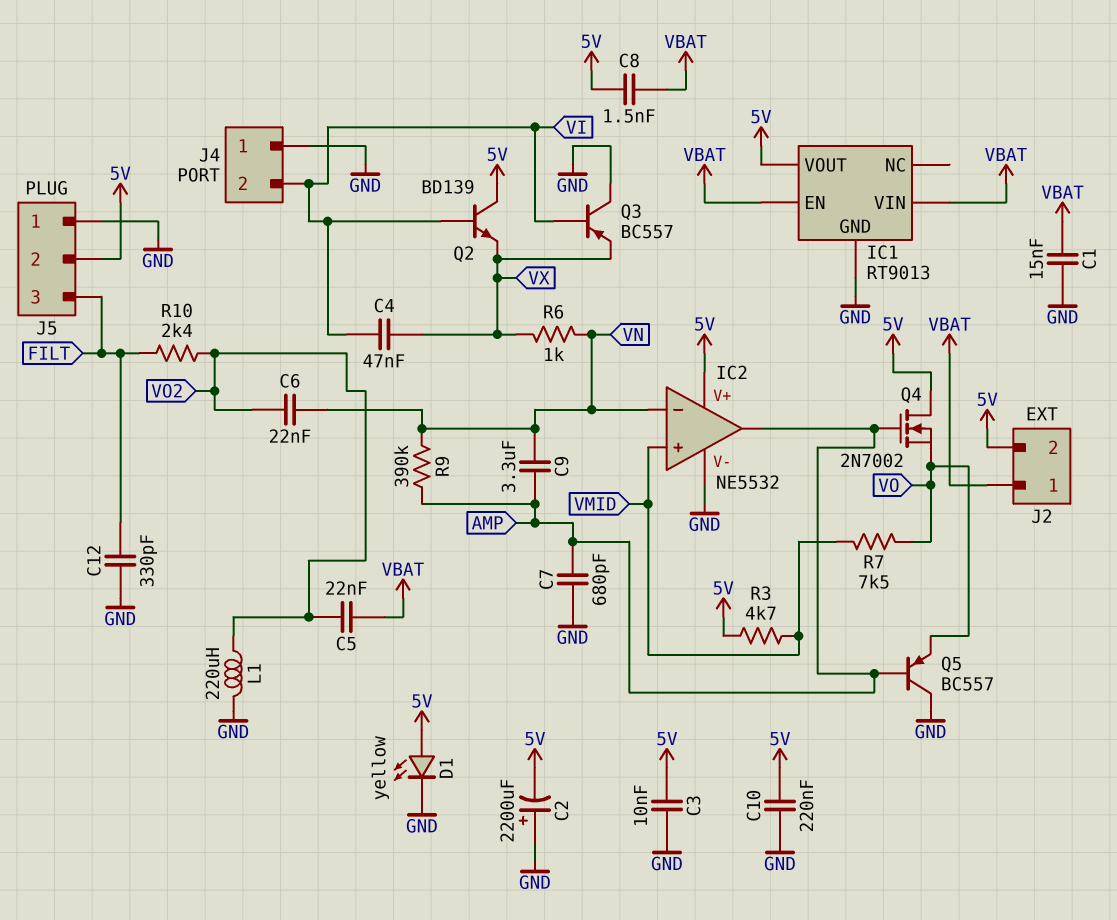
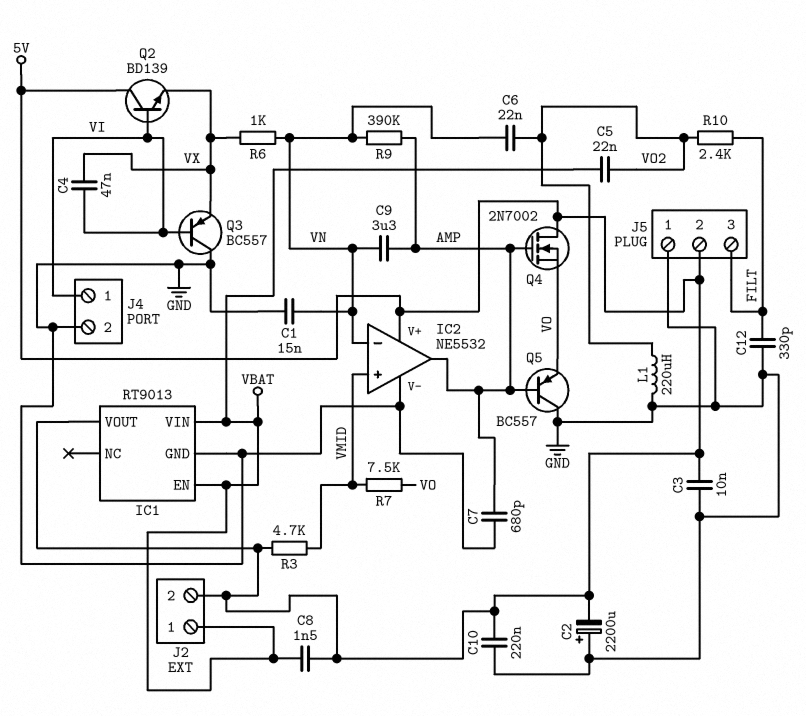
C1: 15nF (GND, VBAT) -> 15nF (GND, VN)
D1: LED yellow (A 5V, K GND) -> none
J4 pin 1: GND -> VI
J4 pin 2: VI -> GND

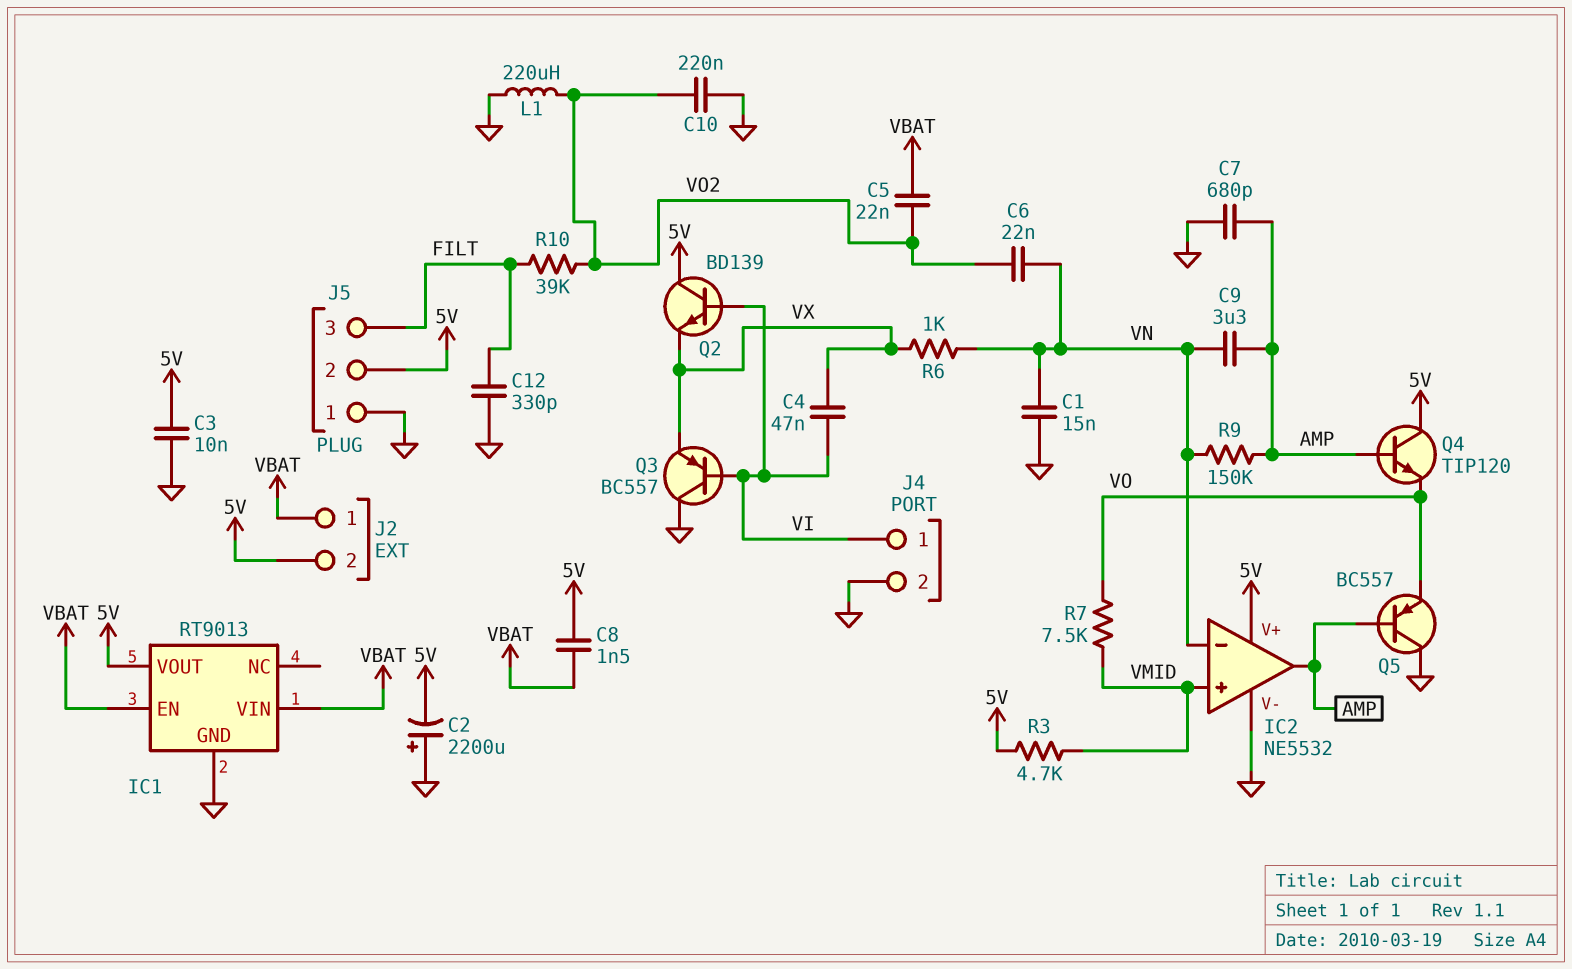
C10: 220nF (5V, GND) -> 220nF (GND, VO2)
Q4: NMOS 2N7002 (G AMP, D 5V, S VO) -> NPN TIP120 (B AMP, C 5V, E VO)
R9: 390k (AMP, VN) -> 150k (AMP, VN)
R10: 2.4k (FILT, VO2) -> 39k (FILT, VO2)

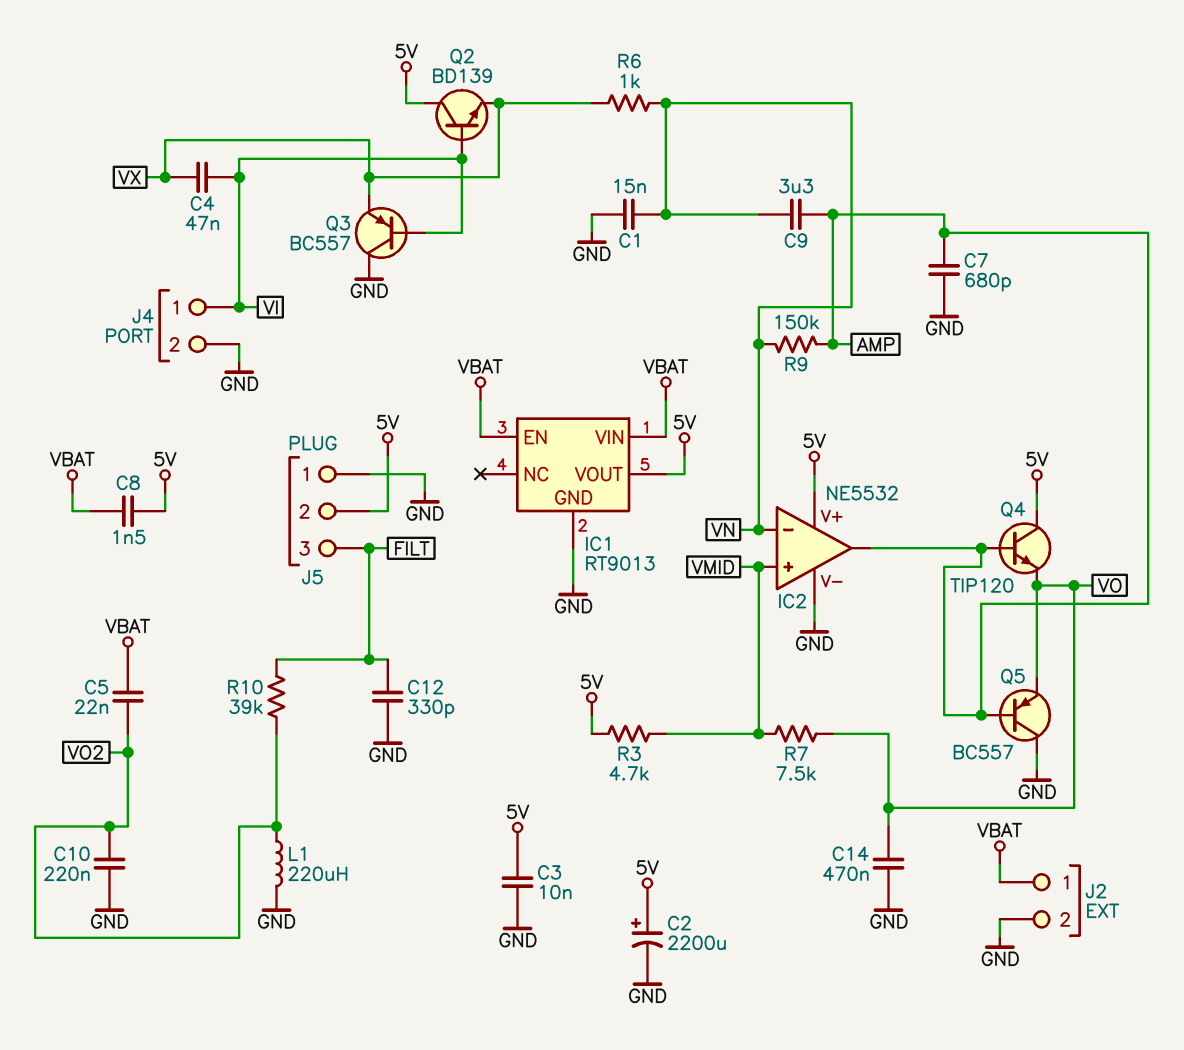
C2: 2200uF (plus GND, minus 5V) -> 2200uF (plus 5V, minus GND)
C6: 22nF (VN, VO2) -> none
C14: none -> 470nF (GND, VO)
J2 pin 2: 5V -> GND

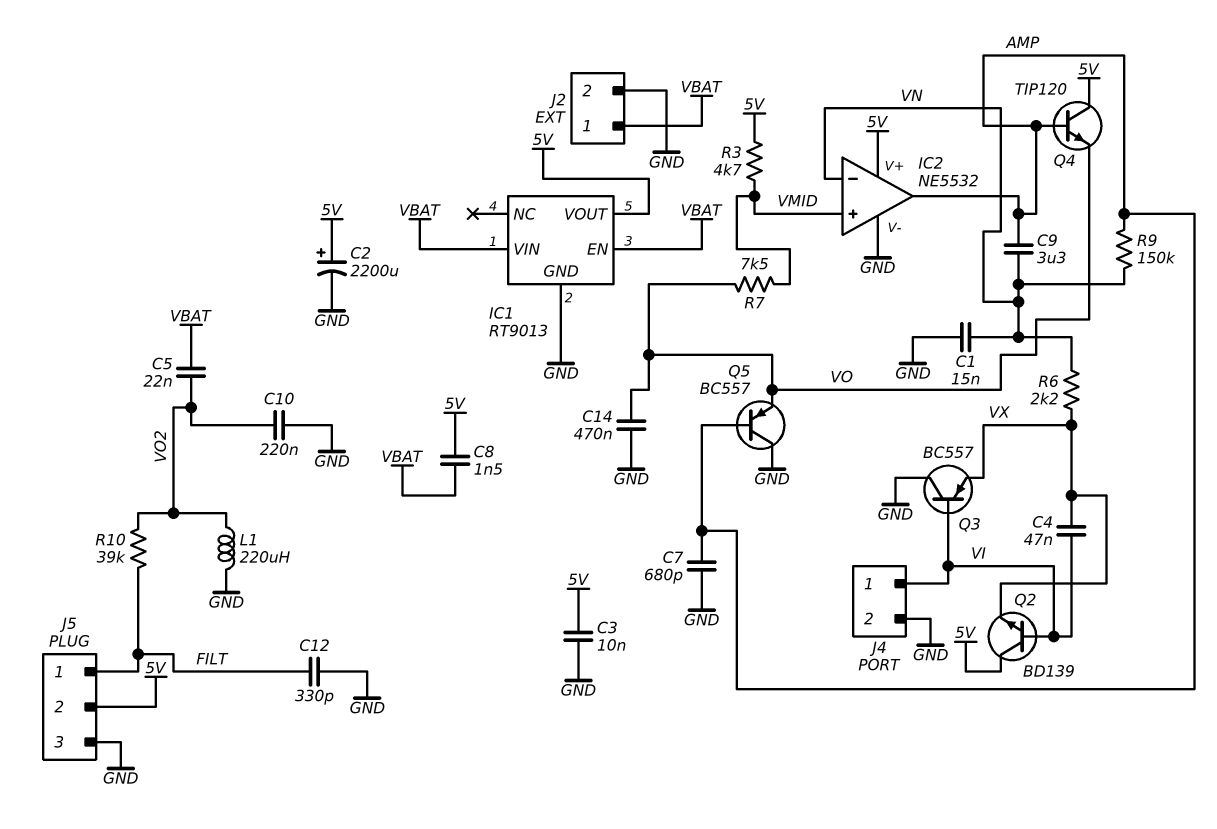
J5 pin 1: GND -> FILT
J5 pin 3: FILT -> GND
R6: 1k (VN, VX) -> 2.2k (VN, VX)

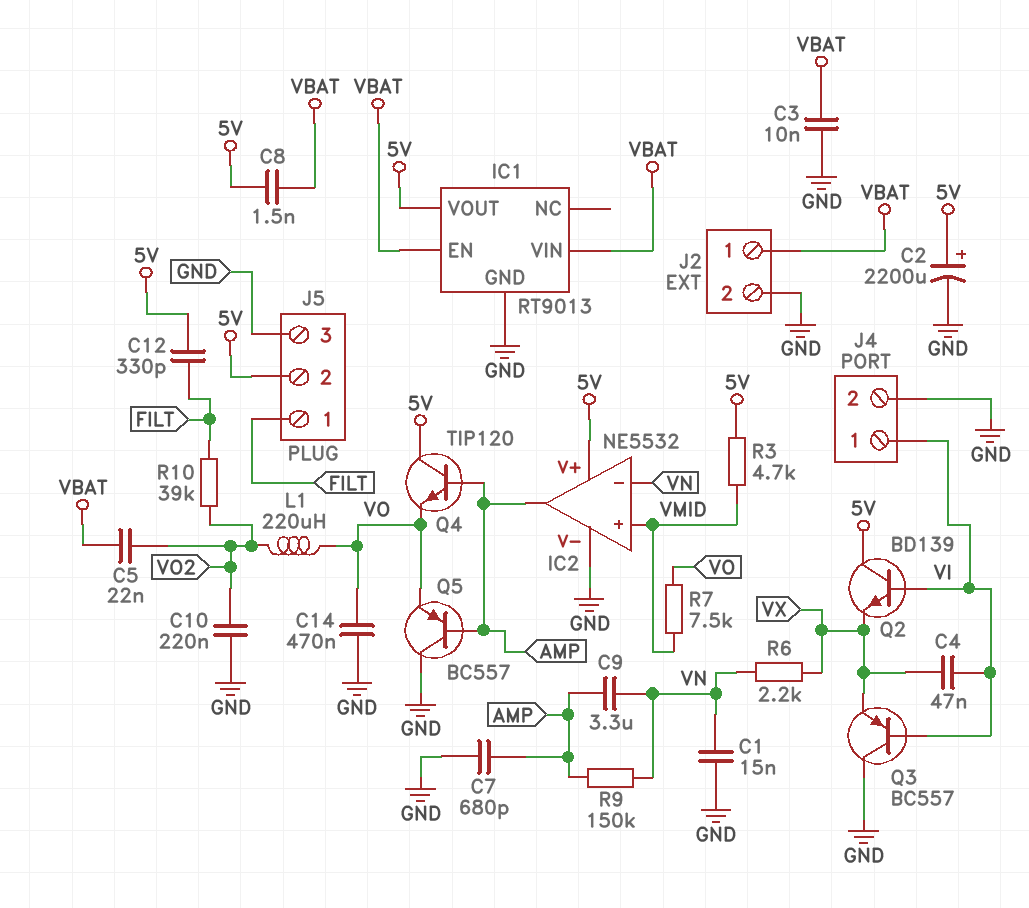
C3: 10nF (5V, GND) -> 10nF (GND, VBAT)
C12: 330pF (FILT, GND) -> 330pF (5V, FILT)
L1: 220uH (GND, VO2) -> 220uH (VO, VO2)

